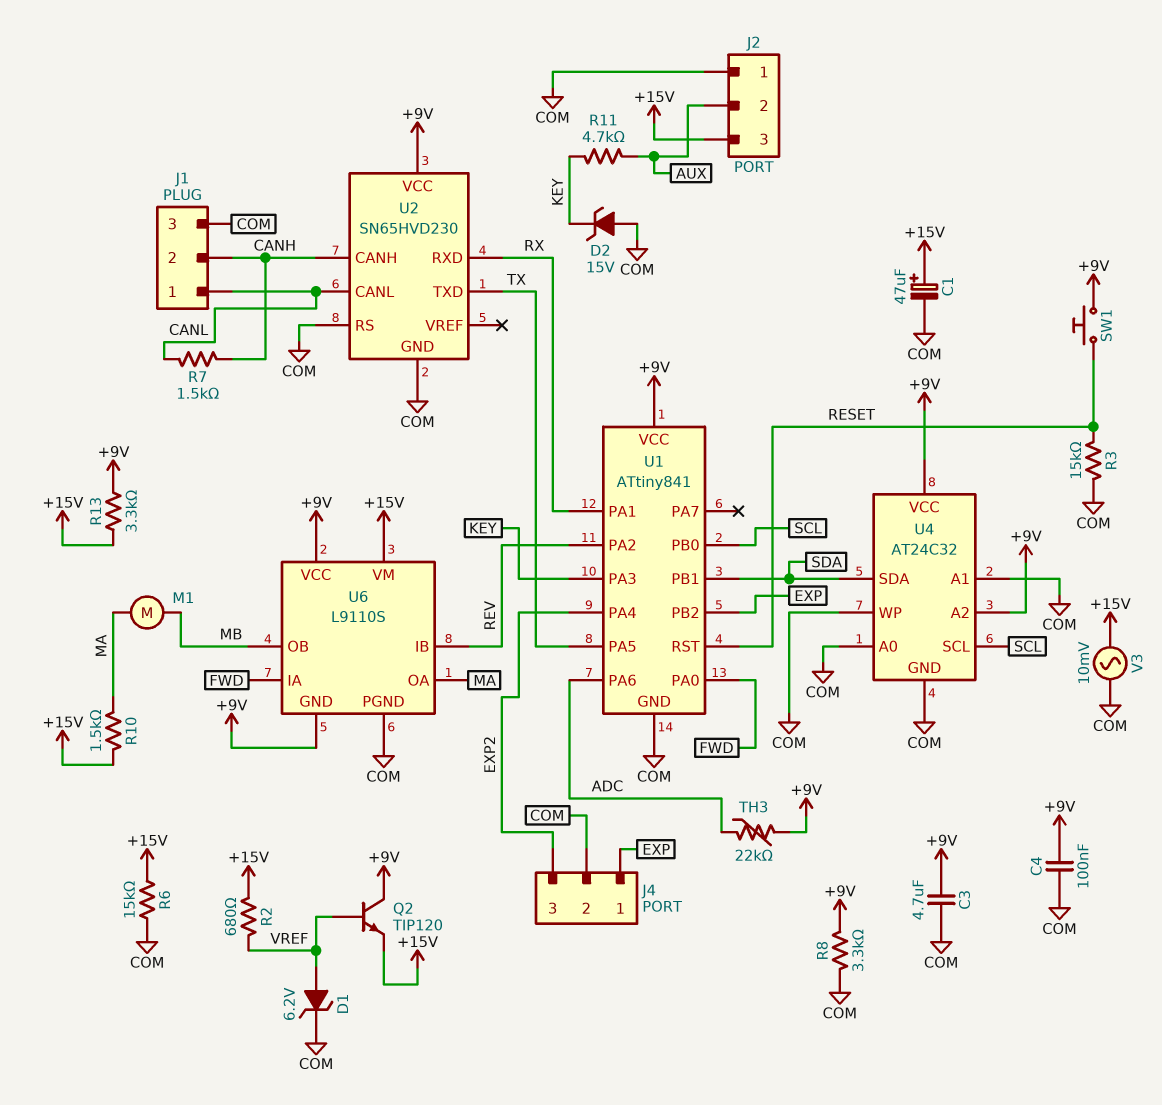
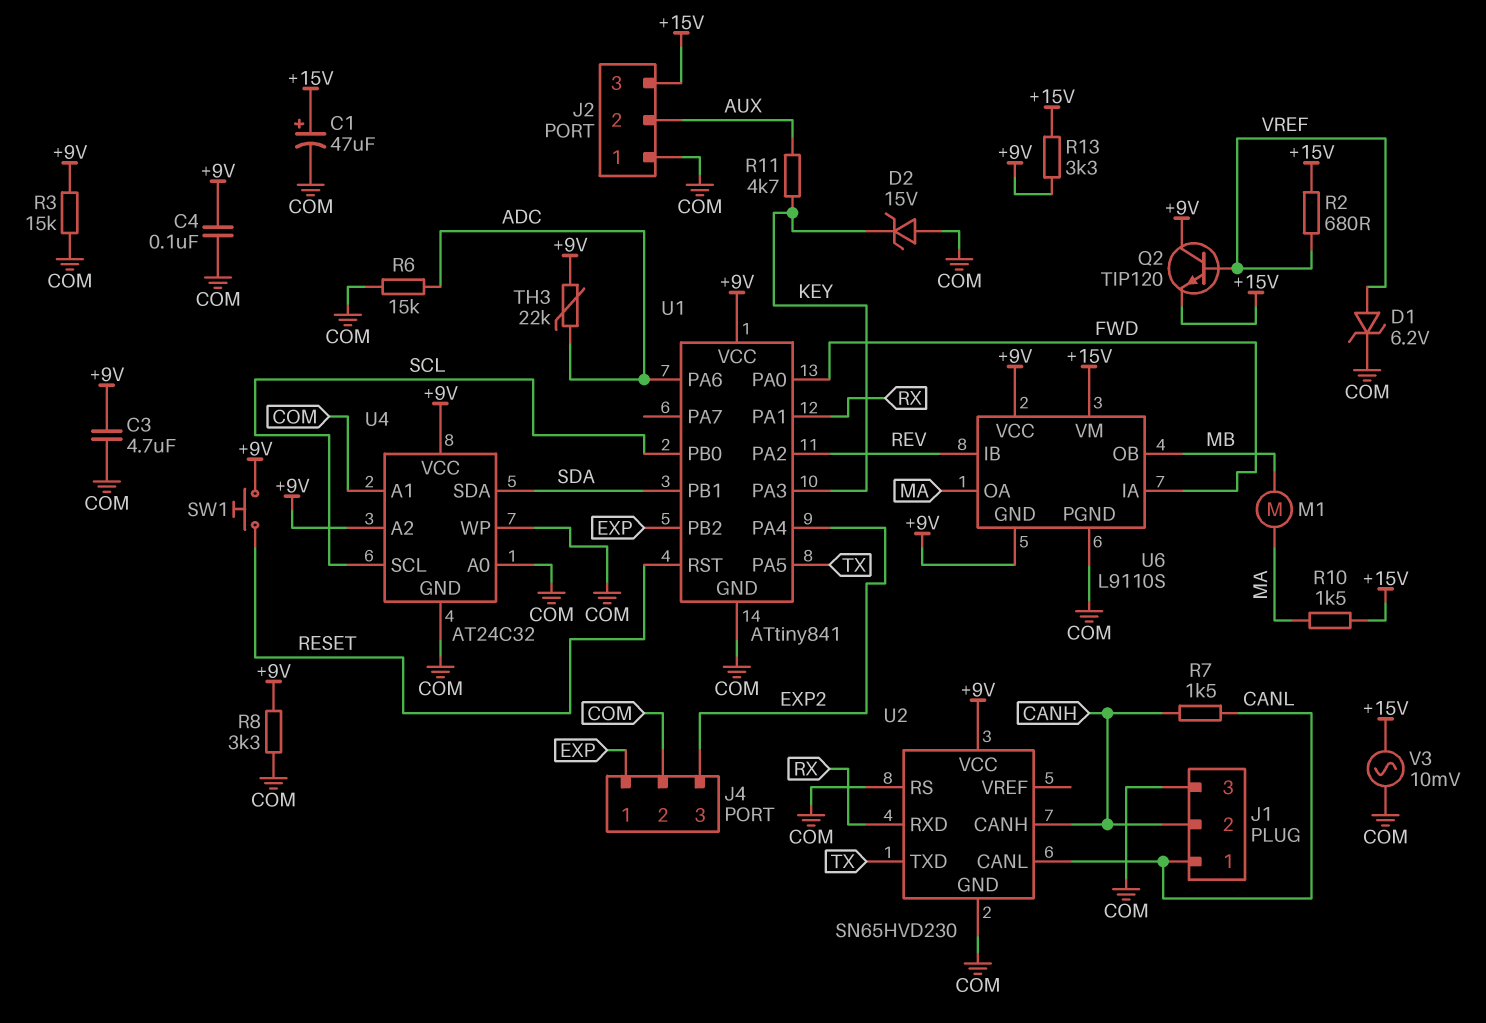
R3: 15k (COM, RESET) -> 15k (+9V, COM)
R6: 15k (+15V, COM) -> 15k (ADC, COM)

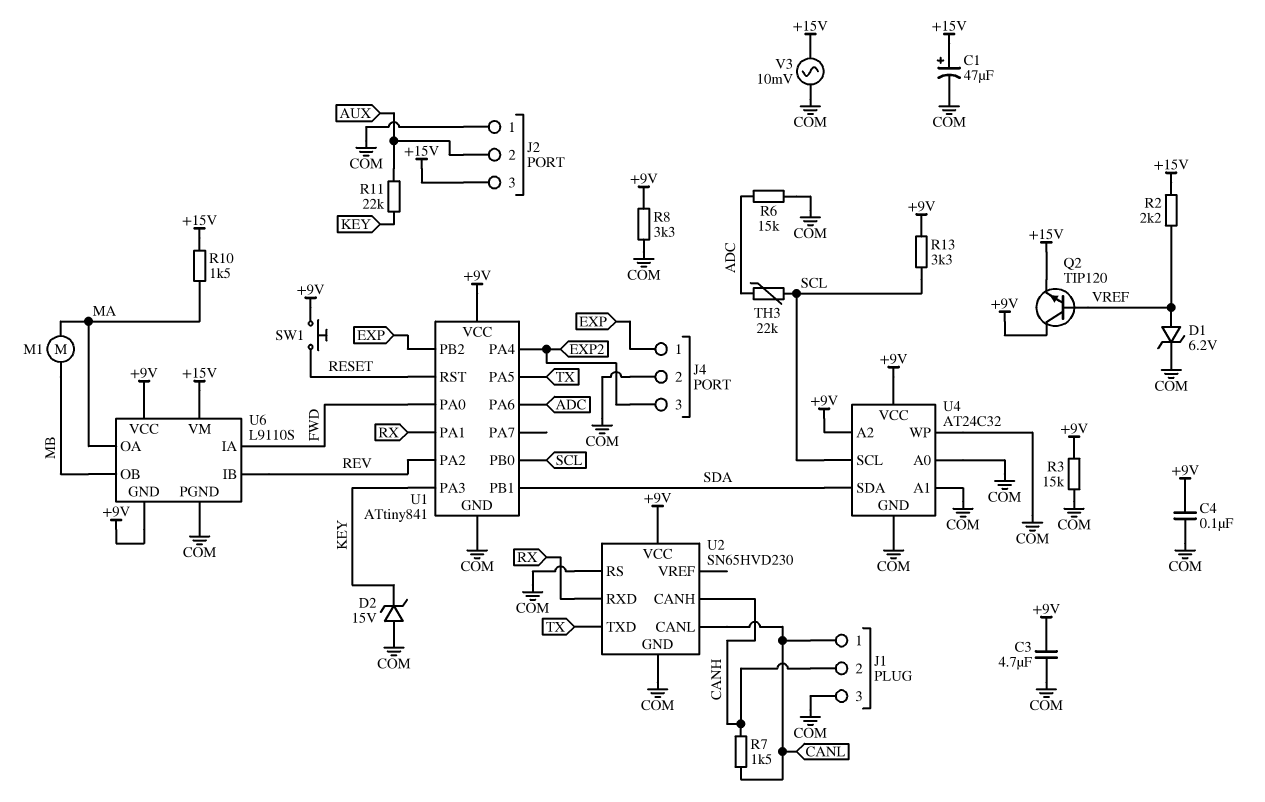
R2: 680 (+15V, VREF) -> 2.2k (+15V, VREF)
R11: 4.7k (AUX, KEY) -> 22k (AUX, KEY)
R13: 3.3k (+9V, +15V) -> 3.3k (+9V, SCL)
TH3: 22k (+9V, ADC) -> 22k (ADC, SCL)

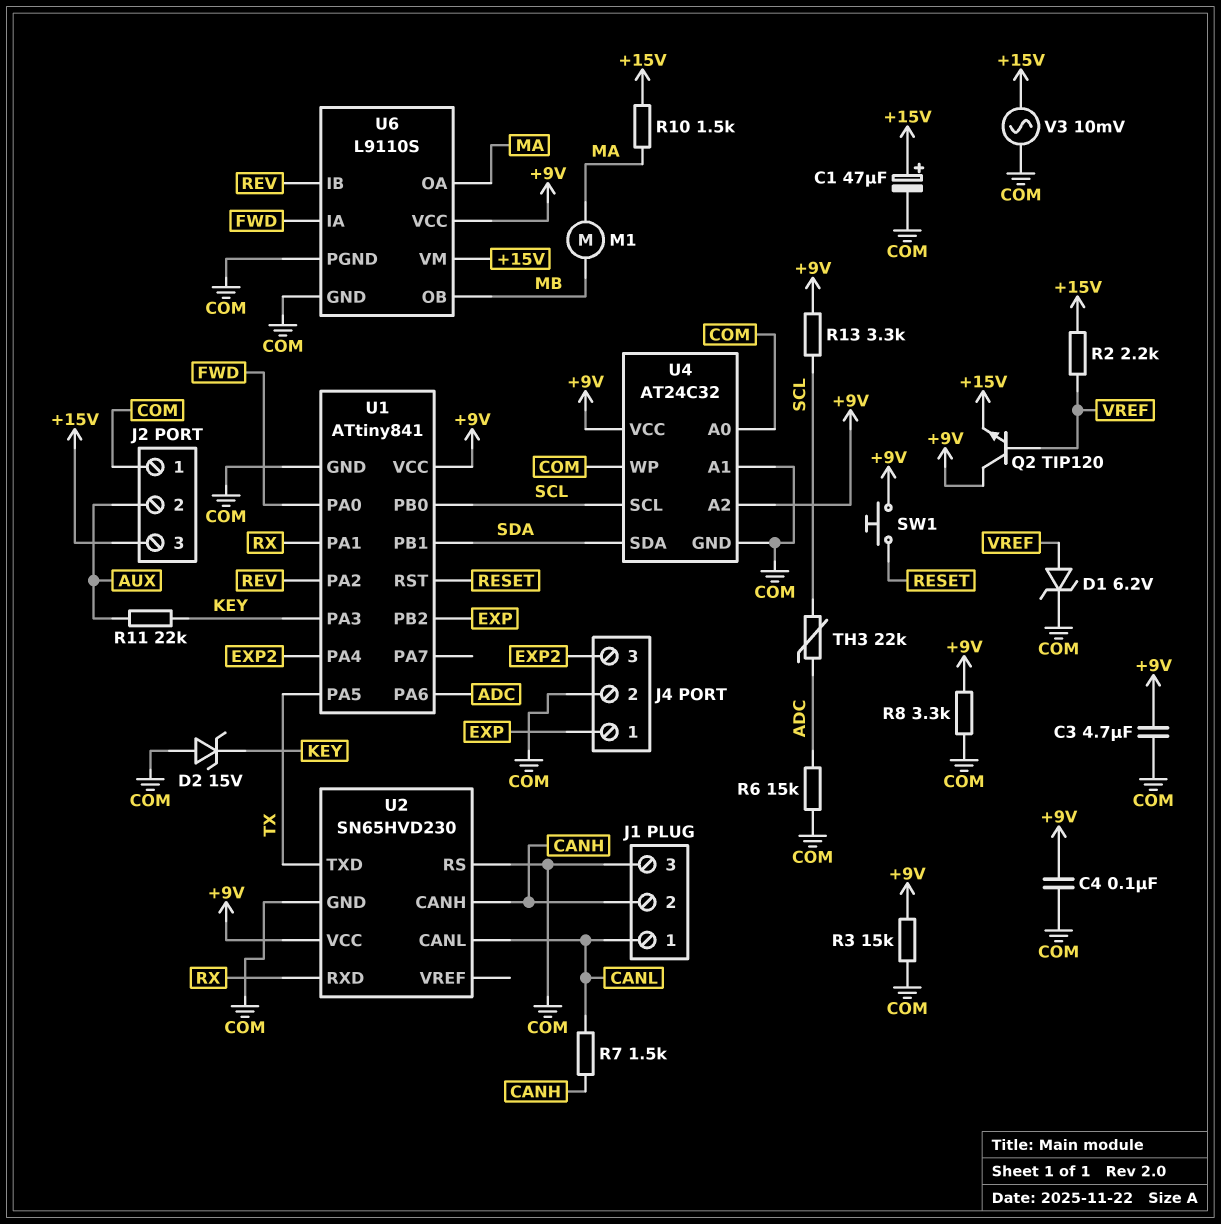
U6 pin GND: +9V -> COM

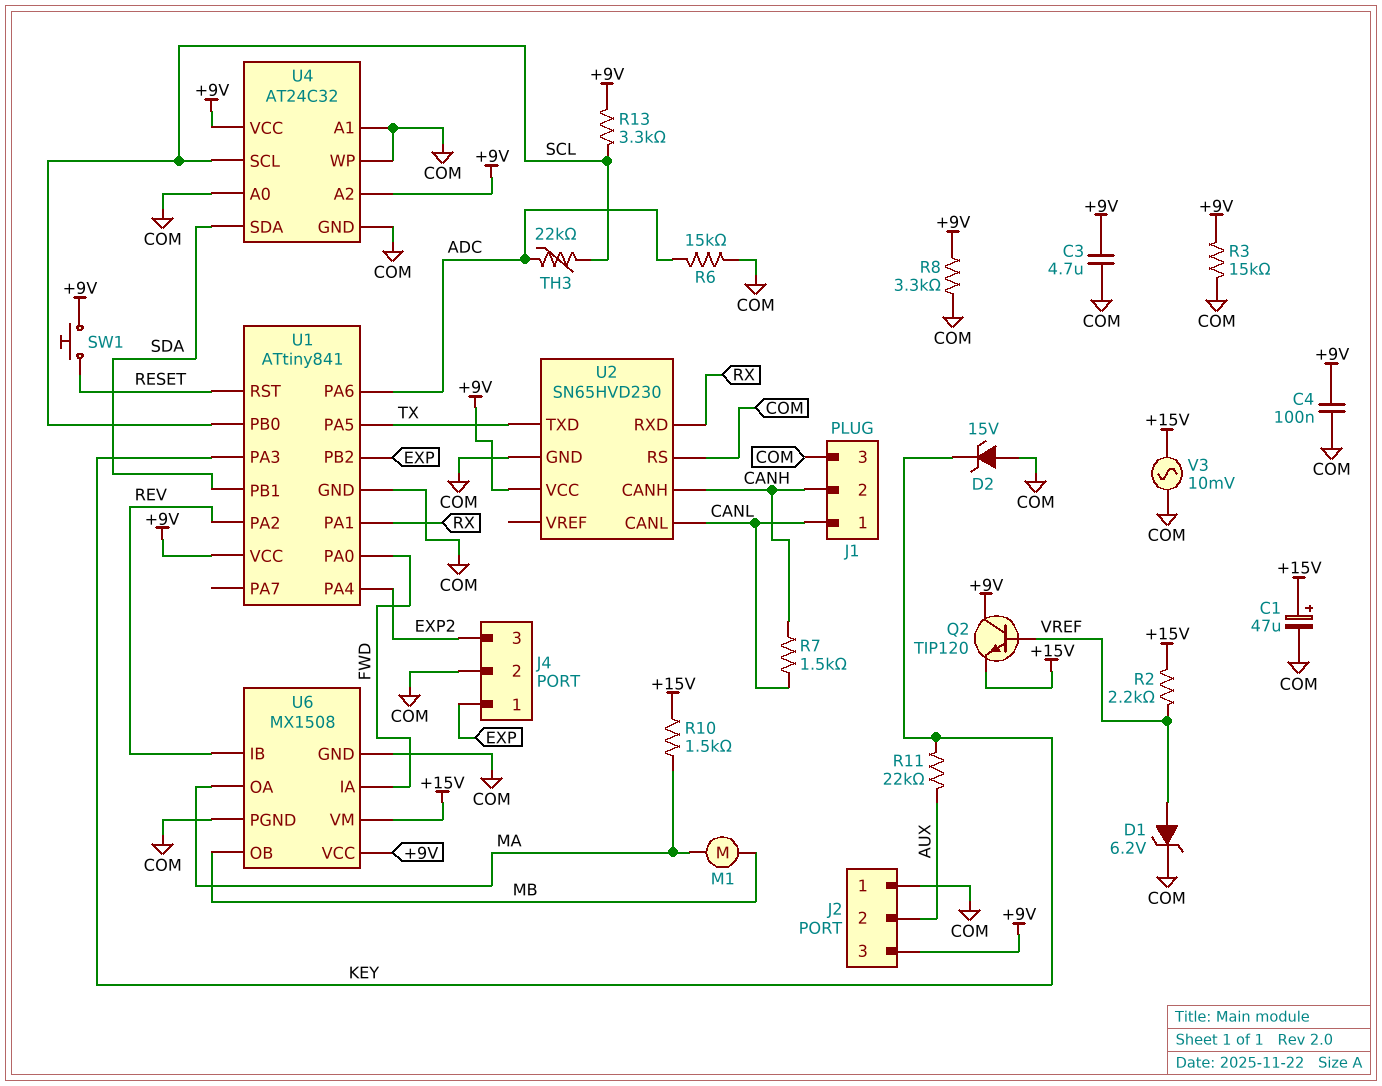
J2 pin 3: +15V -> +9V
U6: L9110S -> MX1508

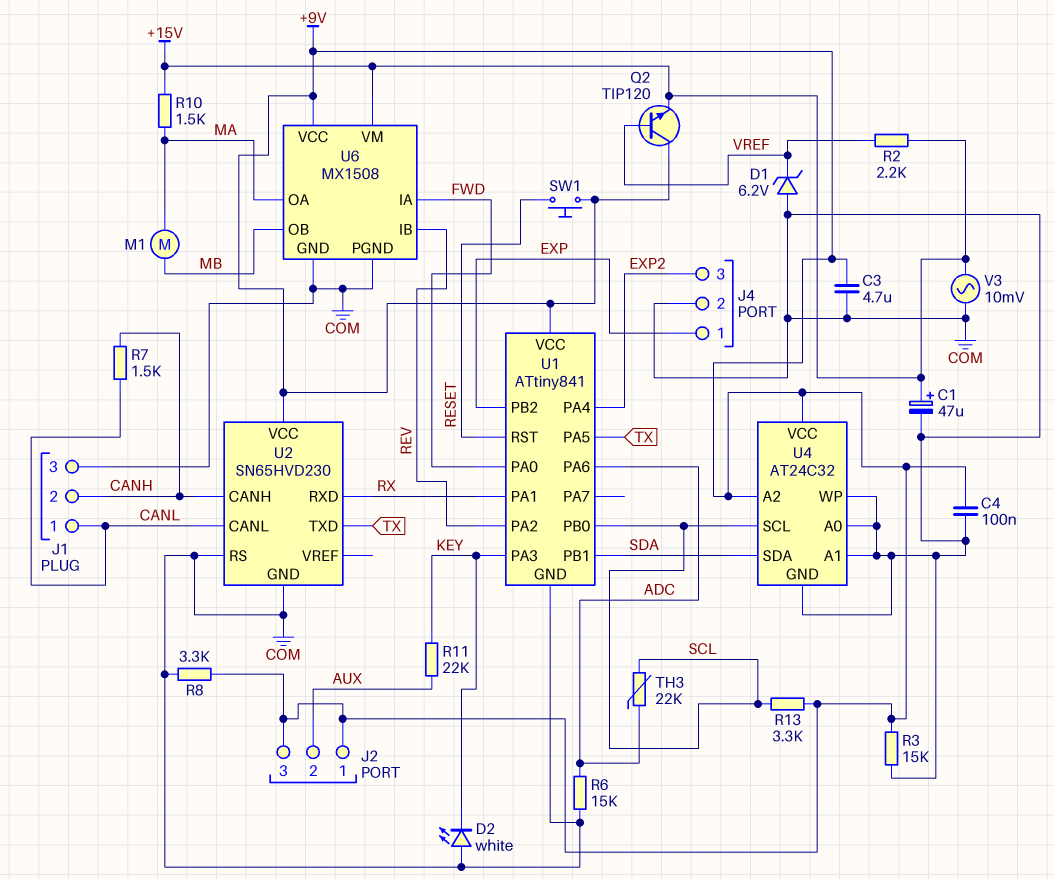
D1: zener 6.2V (A VREF, K COM) -> zener 6.2V (A COM, K VREF)
D2: zener 15V (A COM, K KEY) -> LED white (A COM, K KEY)
J2 pin 1: COM -> +9V

